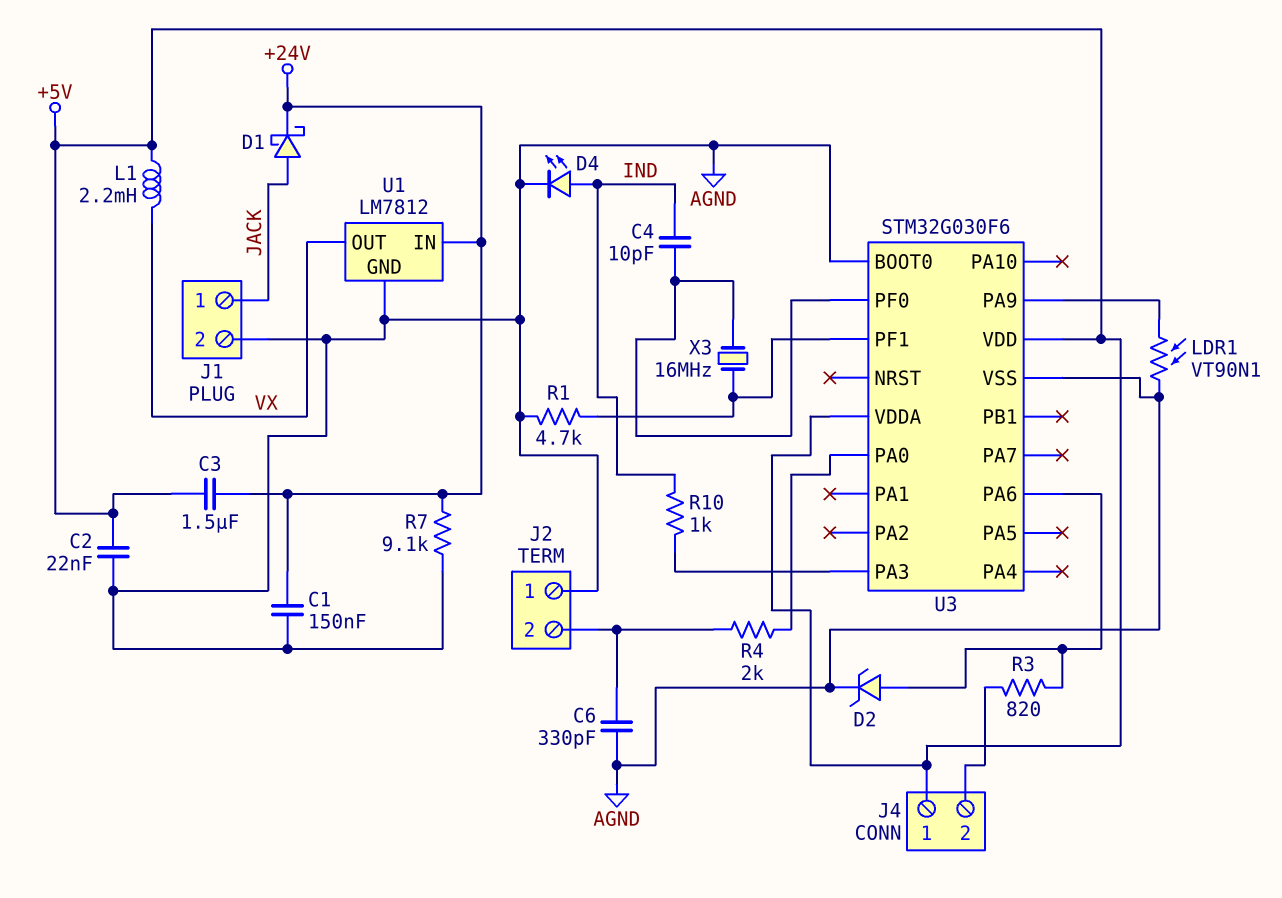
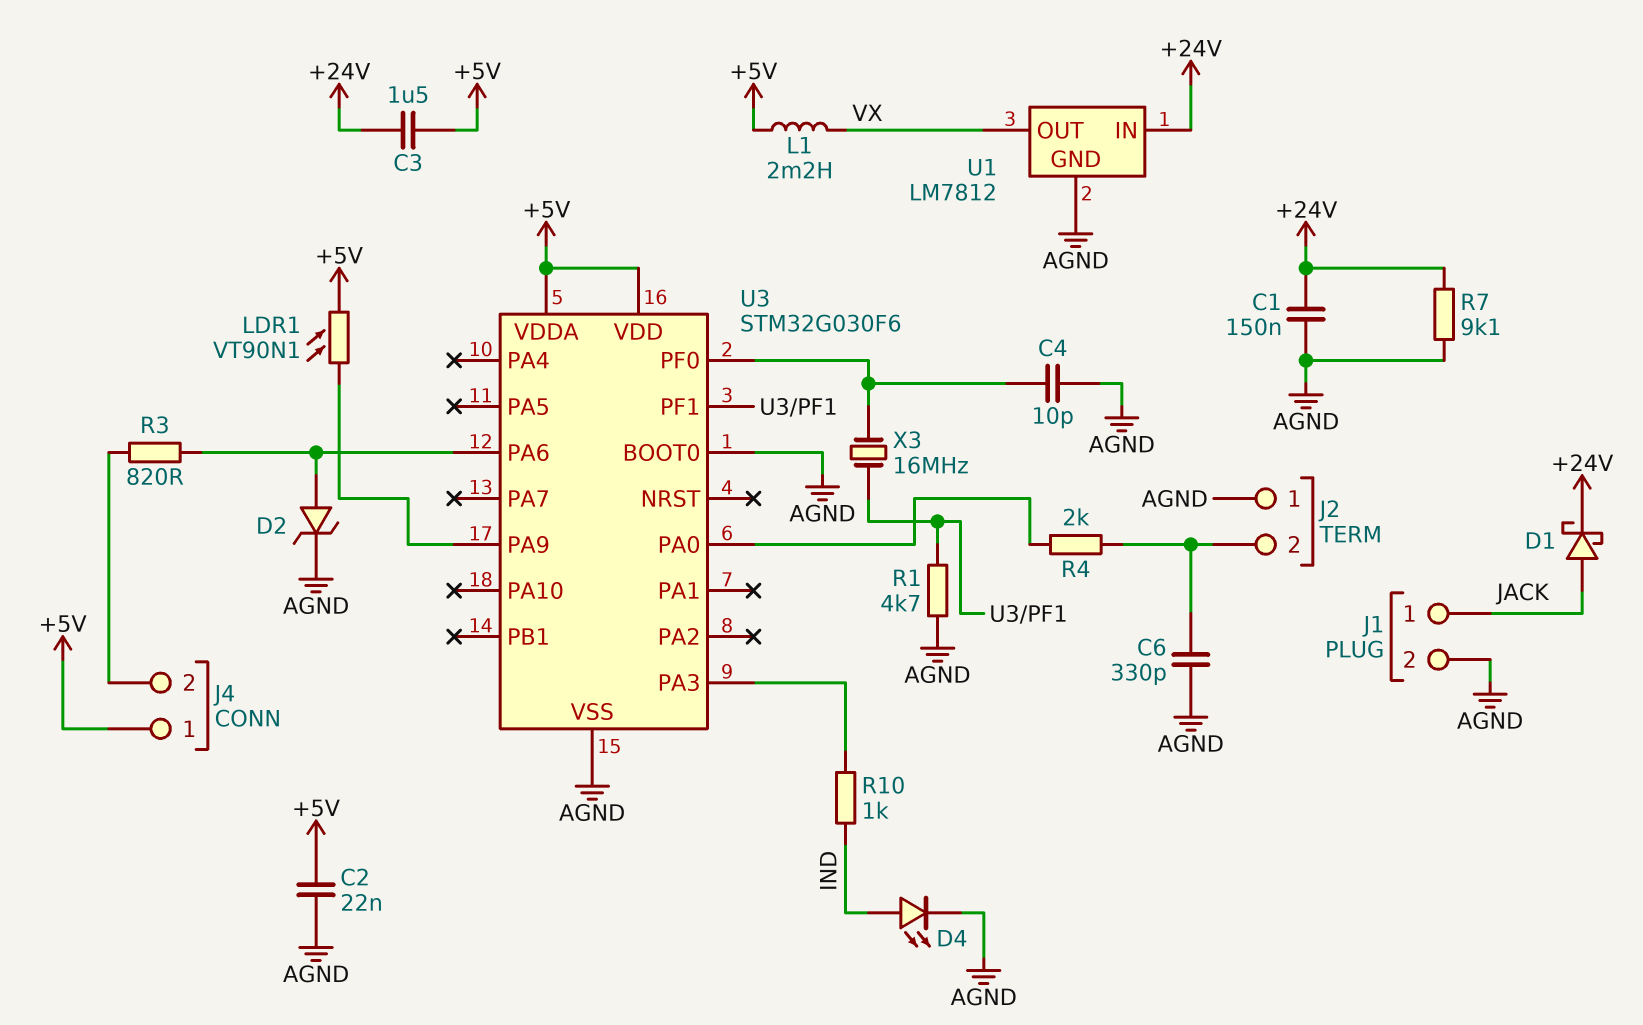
C4: 10pF (IND, U3/PF0) -> 10pF (AGND, U3/PF0)
LDR1: VT90N1 (AGND, U3/PA9) -> VT90N1 (+5V, U3/PA9)

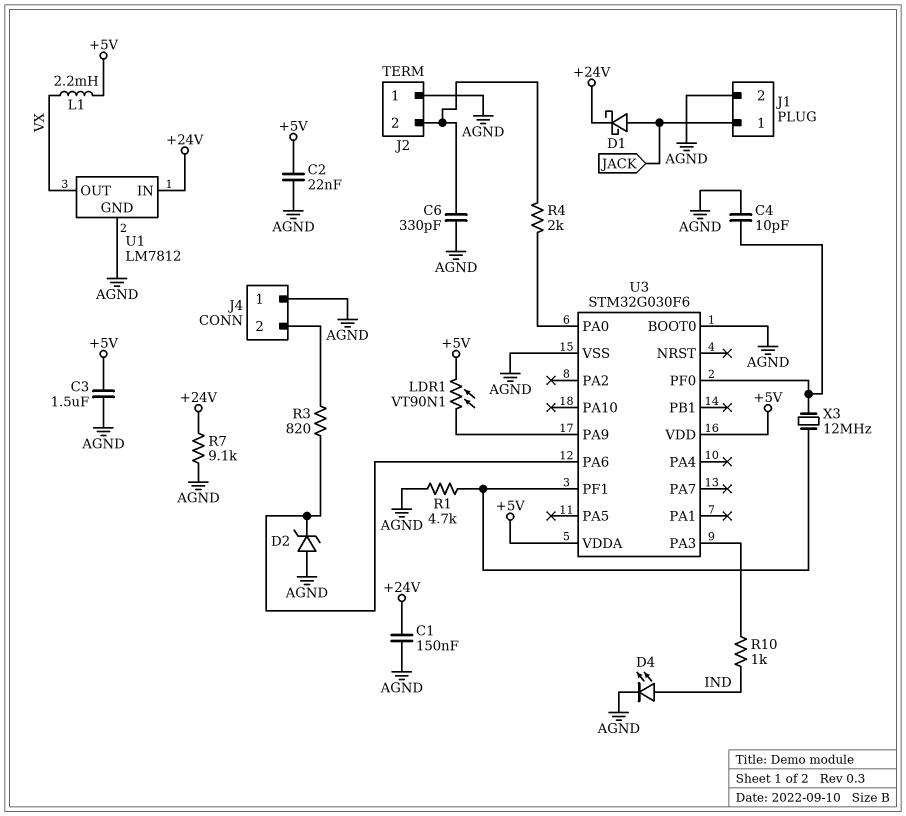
C3: 1.5uF (+5V, +24V) -> 1.5uF (+5V, AGND)
D2: zener (A U3/PA6, K AGND) -> zener (A AGND, K U3/PA6)
J4 pin 1: +5V -> AGND
X3: 16MHz (U3/PF0, U3/PF1) -> 12MHz (U3/PF0, U3/PF1)

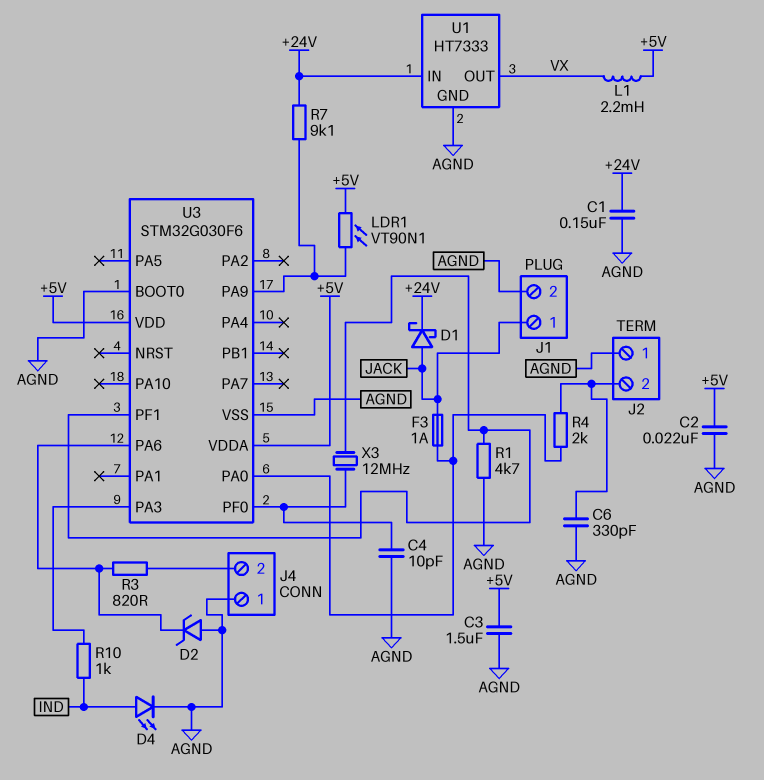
F3: none -> 1A (JACK, U3/PA0)
R7: 9.1k (+24V, AGND) -> 9.1k (+24V, U3/PA9)
U1: LM7812 -> HT7333

